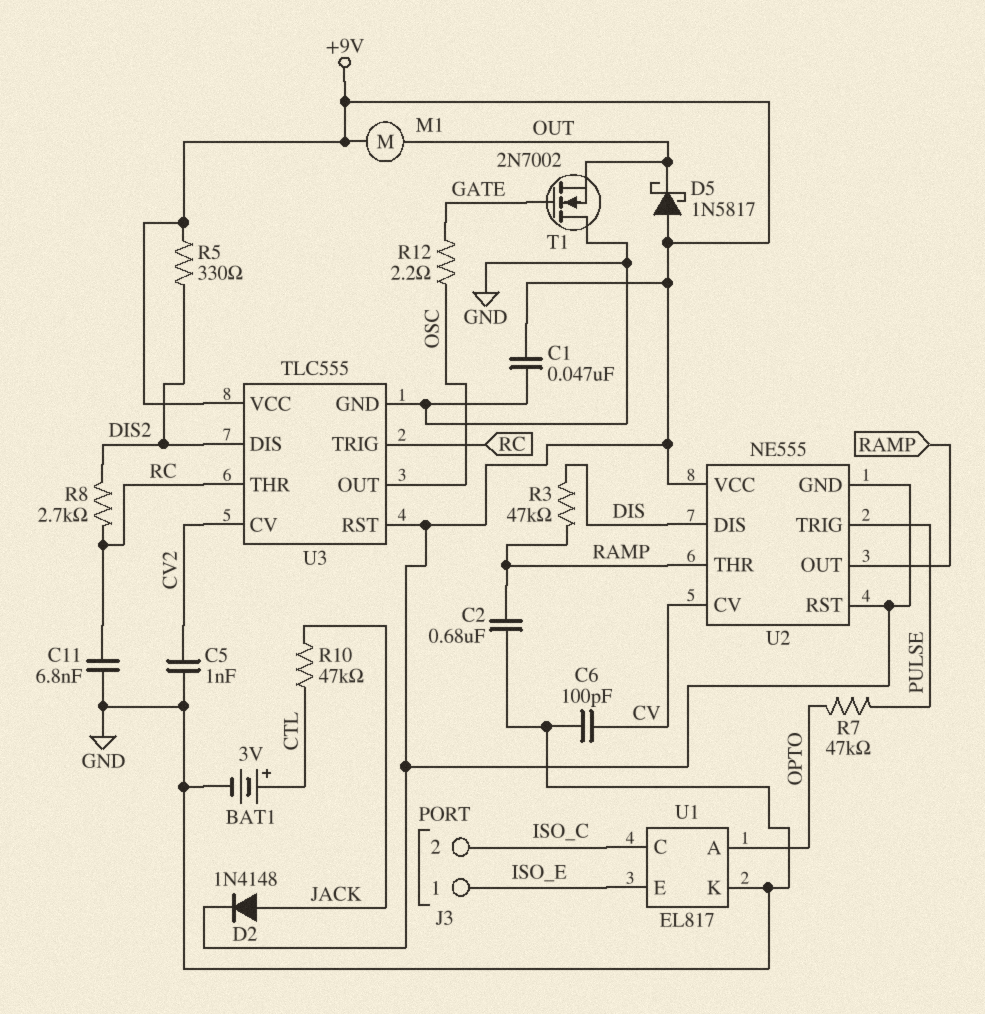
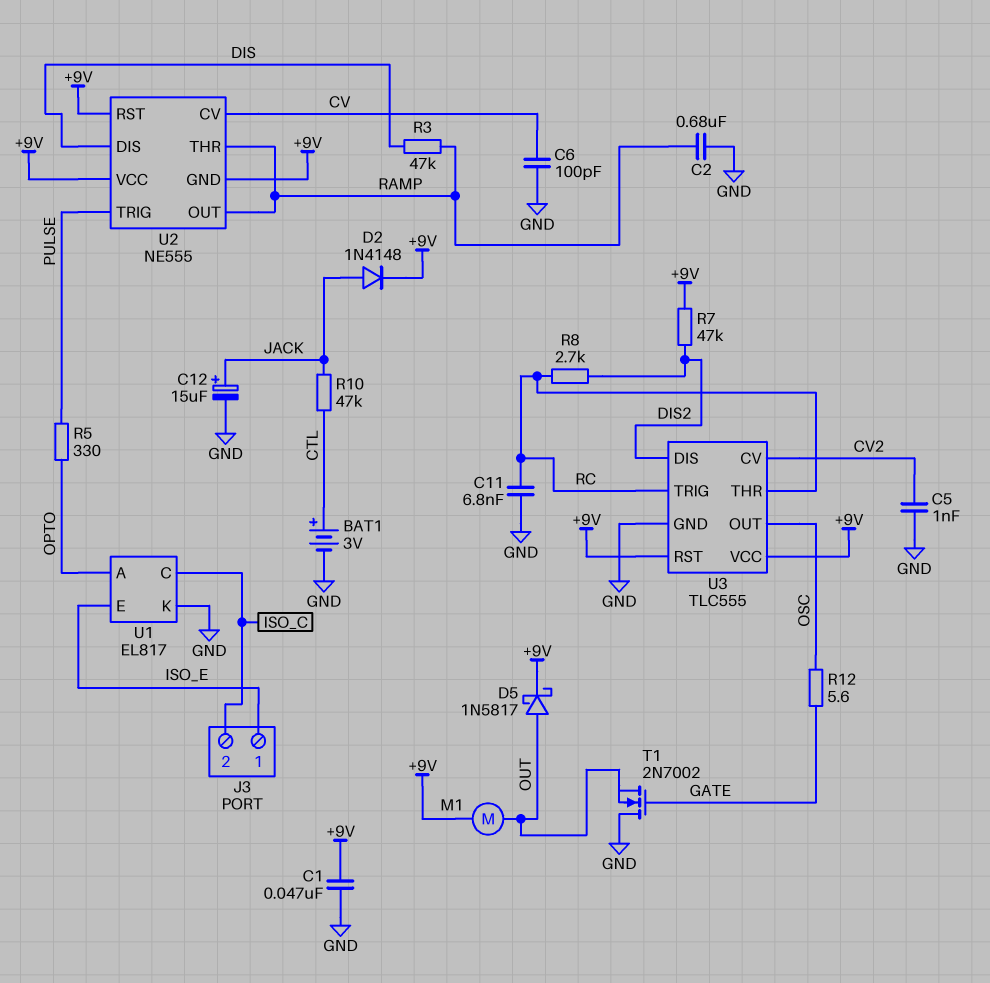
C12: none -> 15uF (plus JACK, minus GND)
D5: schottky 1N5817 (A +9V, K OUT) -> schottky 1N5817 (A OUT, K +9V)
R5: 330 (+9V, DIS2) -> 330 (OPTO, PULSE)
R7: 47k (OPTO, PULSE) -> 47k (+9V, DIS2)
R12: 2.2 (GATE, OSC) -> 5.6 (GATE, OSC)

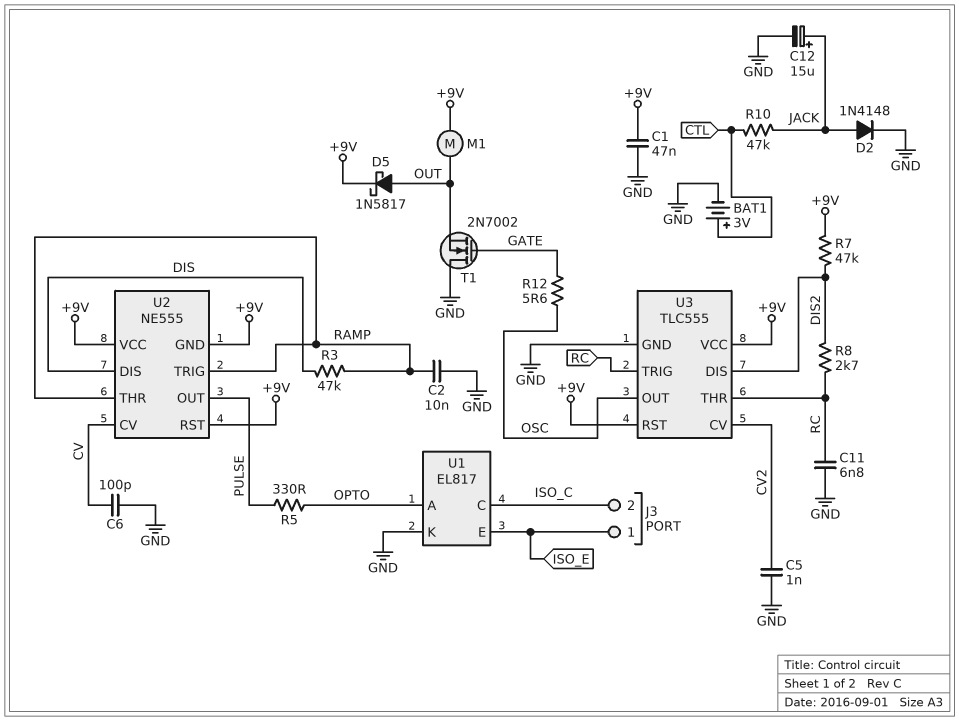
C2: 680nF (GND, RAMP) -> 10nF (GND, RAMP)
D2: diode 1N4148 (A JACK, K +9V) -> diode 1N4148 (A JACK, K GND)
U2 pin OUT: RAMP -> PULSE
U2 pin TRIG: PULSE -> RAMP

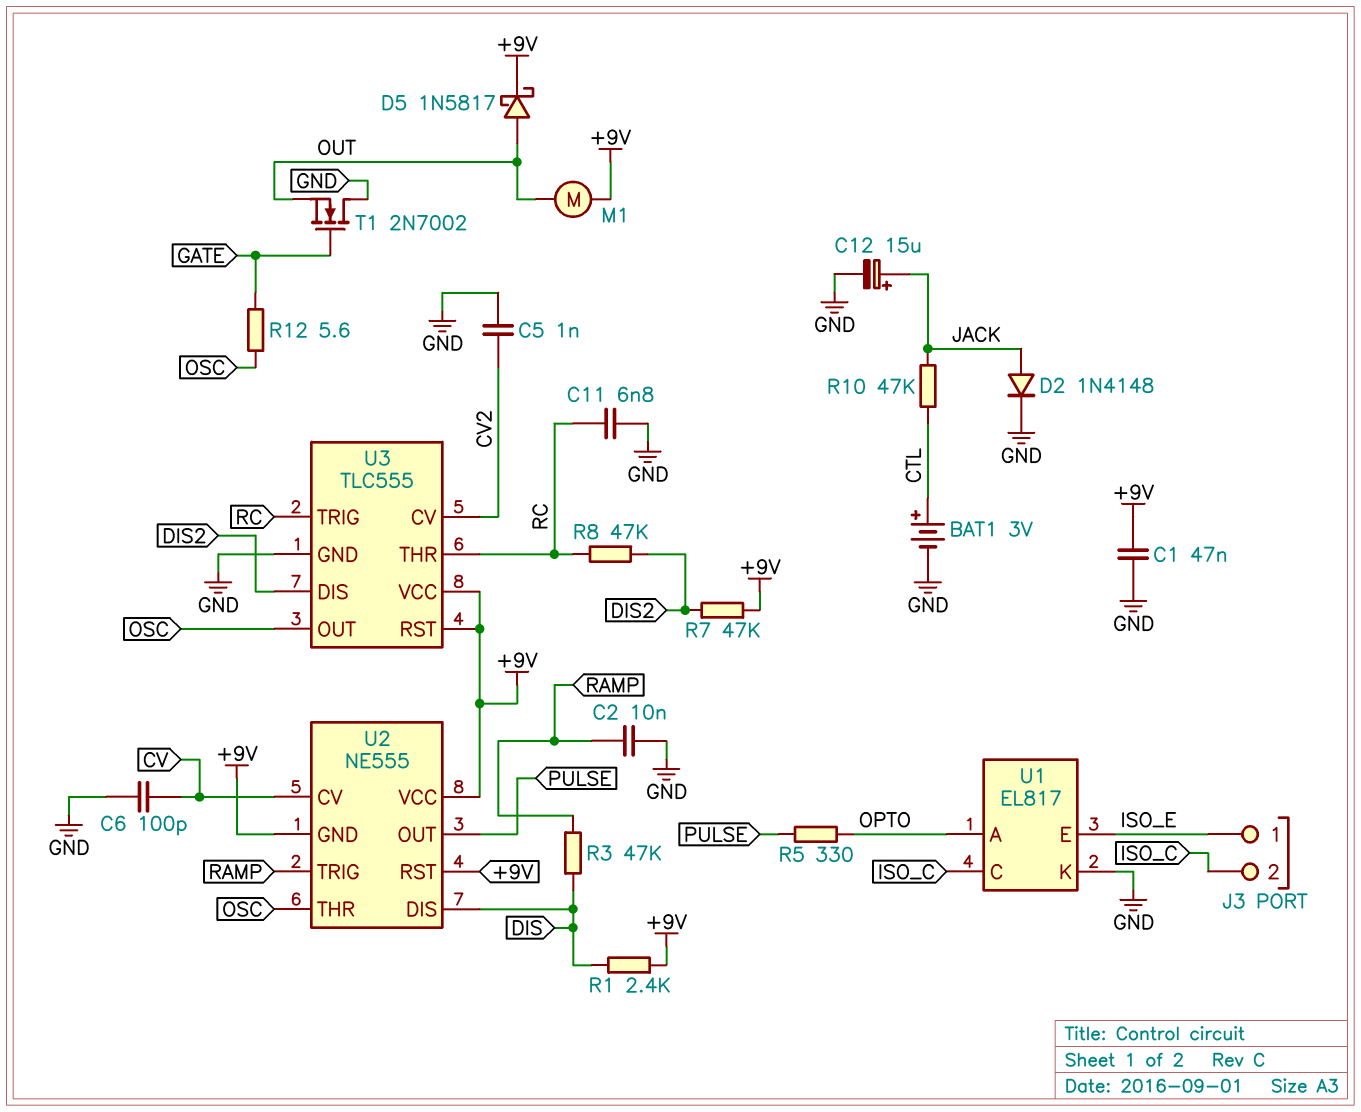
R1: none -> 2.4k (+9V, DIS)
R8: 2.7k (DIS2, RC) -> 47k (DIS2, RC)
U2 pin THR: RAMP -> OSC

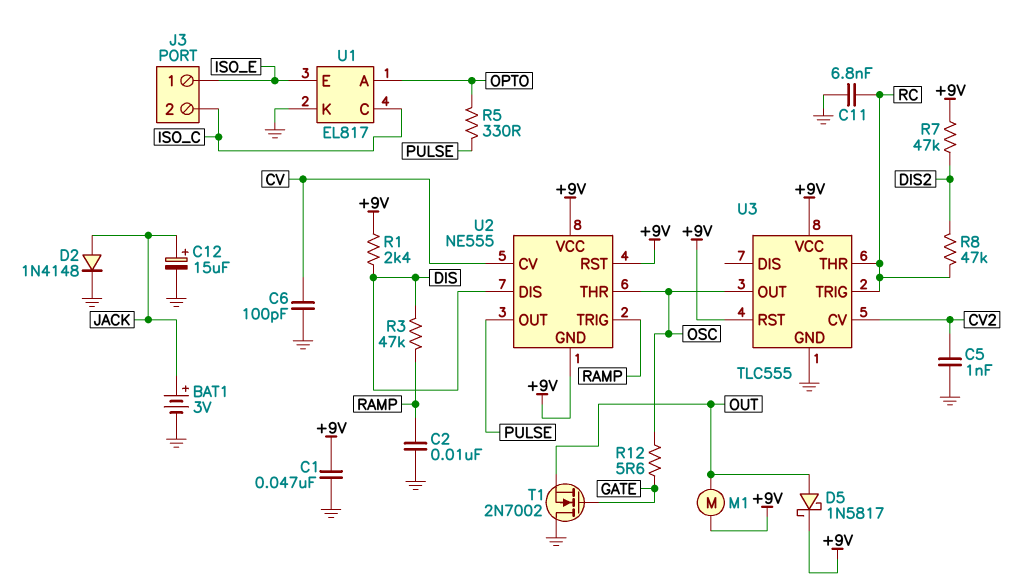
BAT1: 3V (plus CTL, minus GND) -> 3V (plus JACK, minus GND)
R10: 47k (CTL, JACK) -> none
U3 pin DIS: DIS2 -> none

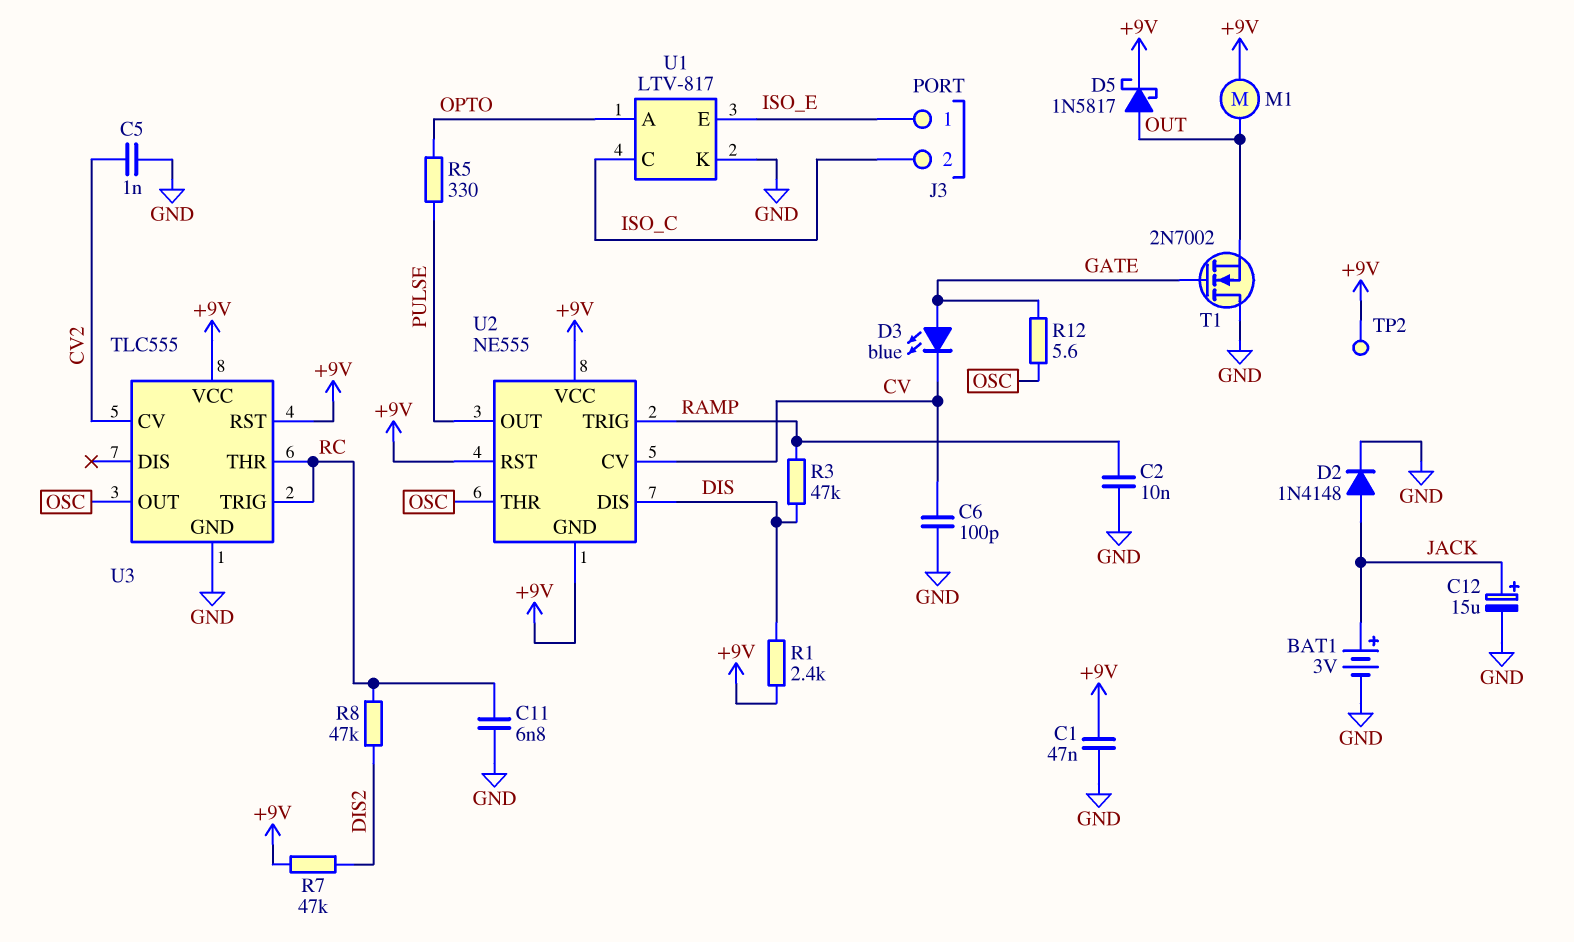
D3: none -> LED blue (A GATE, K CV)
TP2: none -> test point (+9V)
U1: EL817 -> LTV-817

